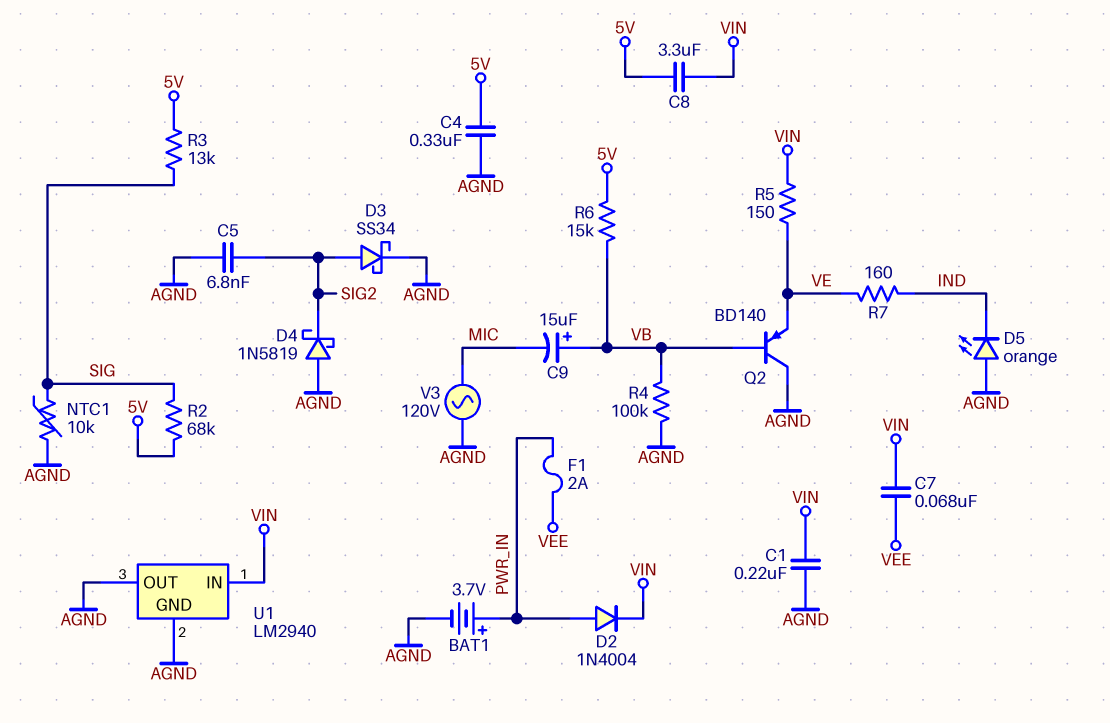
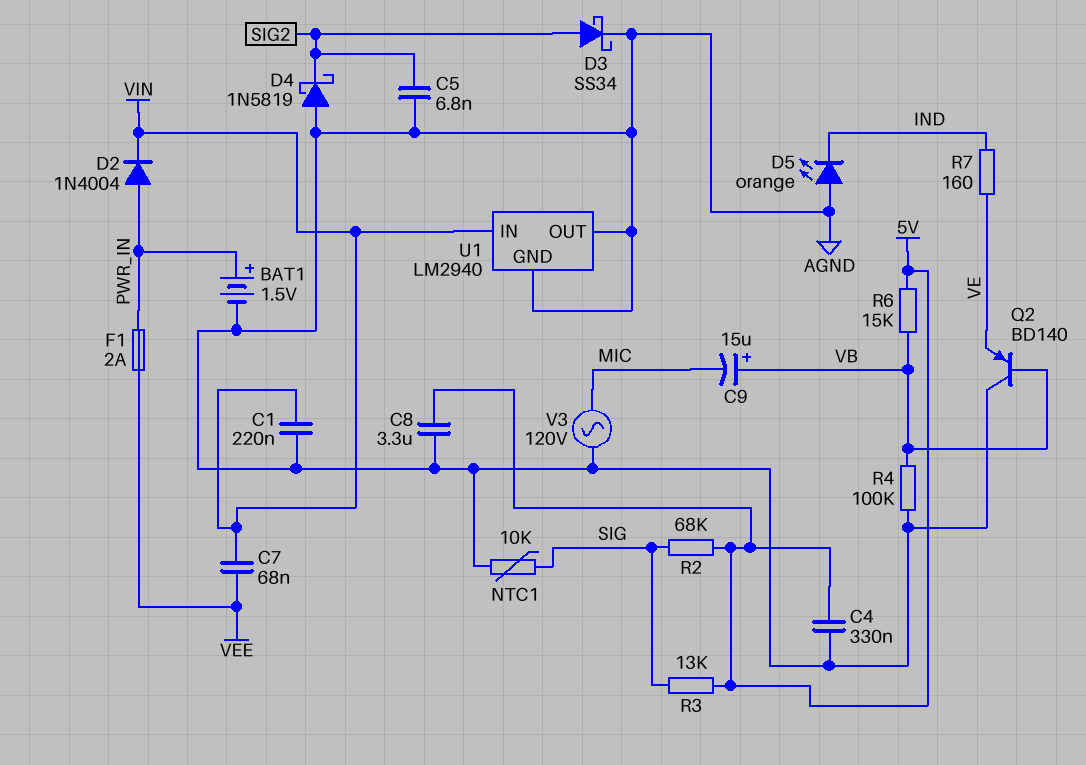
BAT1: 3.7V (plus PWR_IN, minus AGND) -> 1.5V (plus PWR_IN, minus AGND)
C8: 3.3uF (5V, VIN) -> 3.3uF (5V, AGND)
R5: 150 (VE, VIN) -> none

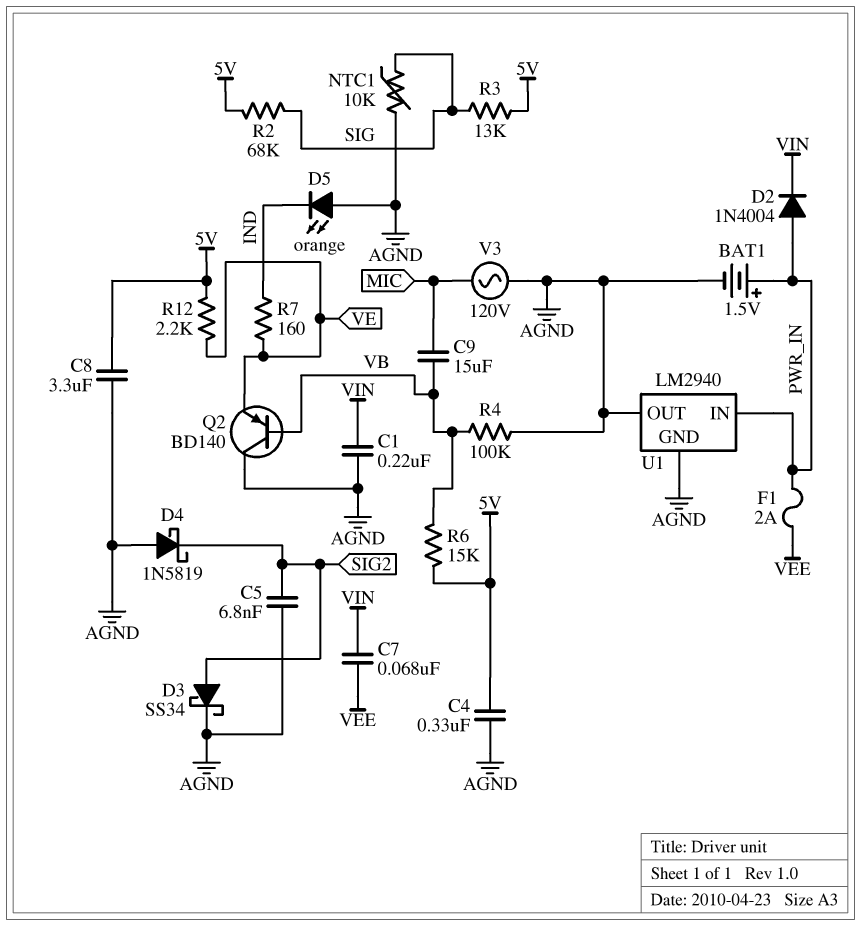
C9: 15uF (plus VB, minus MIC) -> 15uF (MIC, VB)
R12: none -> 2.2k (5V, VE)
U1 pin IN: VIN -> PWR_IN

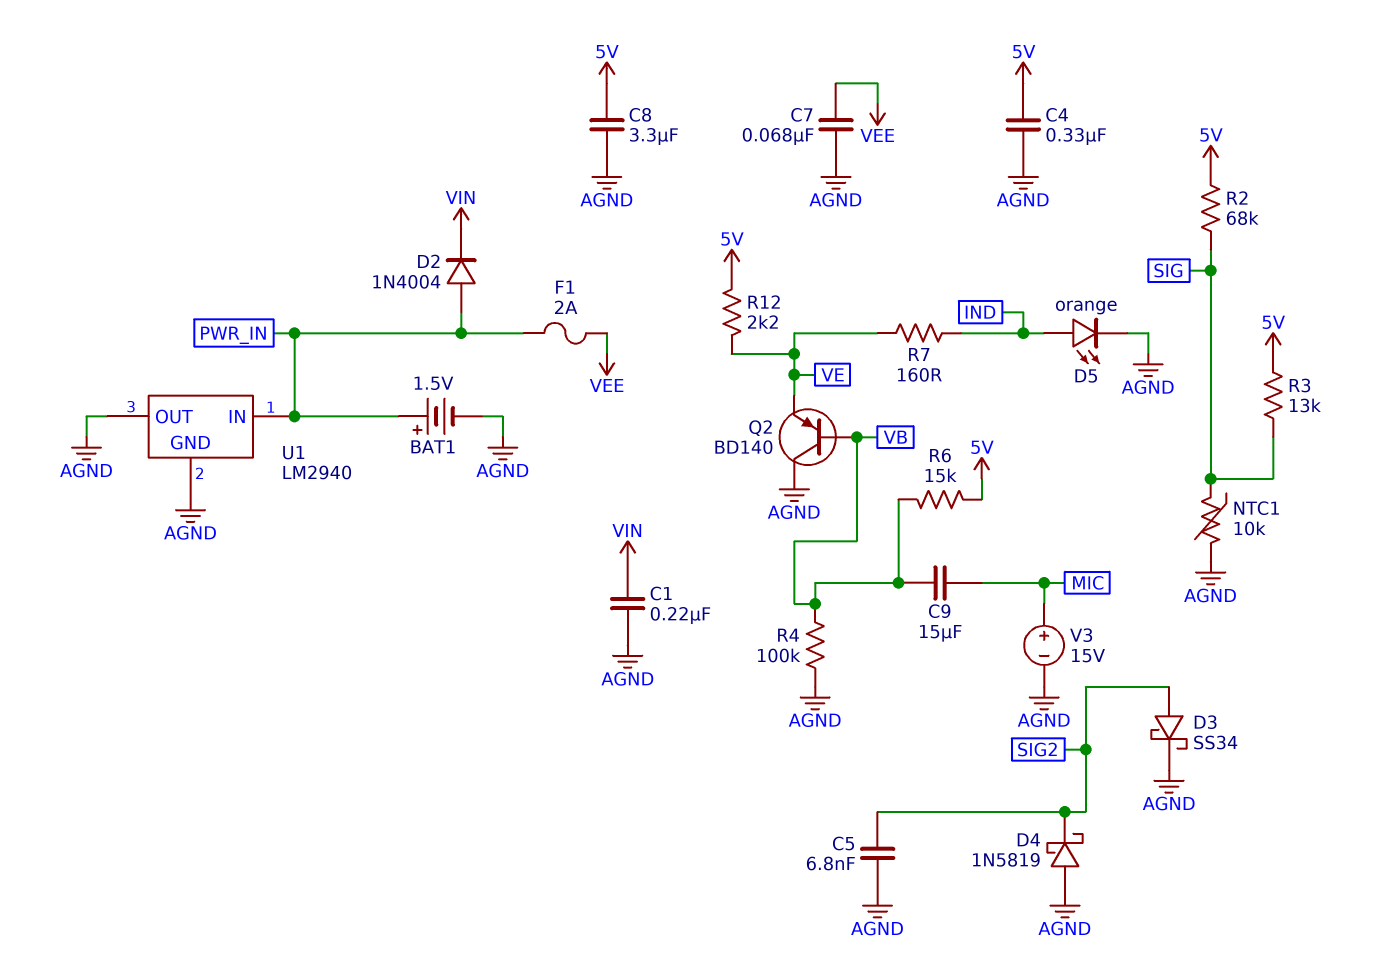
C7: 68nF (VEE, VIN) -> 68nF (AGND, VEE)
D5: LED orange (A AGND, K IND) -> LED orange (A IND, K AGND)
V3: AC 120V (AGND, MIC) -> 15V (plus MIC, minus AGND)

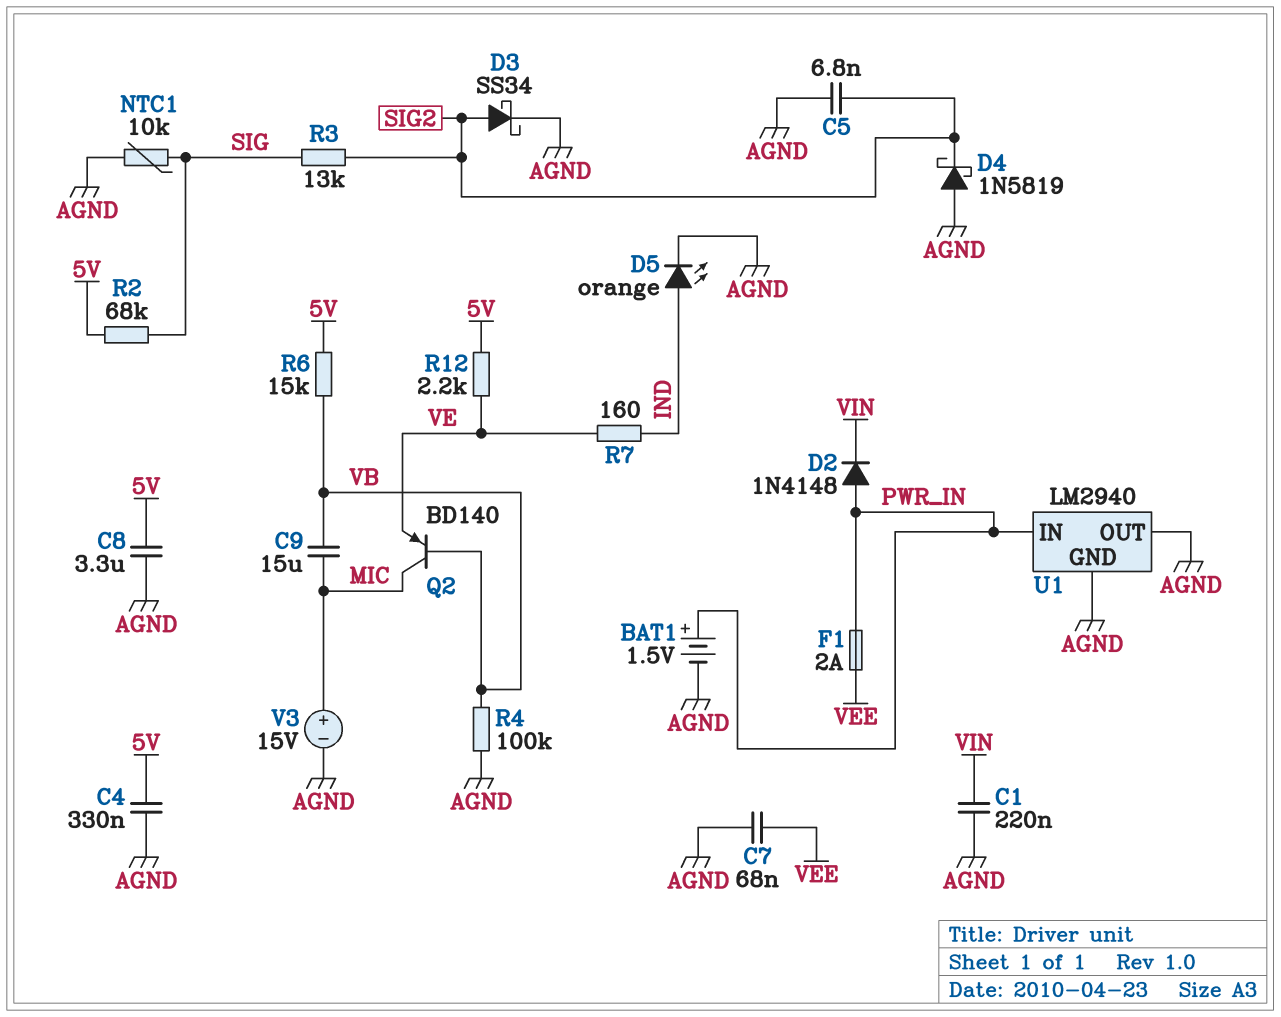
D2: diode 1N4004 (A PWR_IN, K VIN) -> diode 1N4148 (A PWR_IN, K VIN)
Q2: PNP BD140 (B VB, C AGND, E VE) -> PNP BD140 (B VB, C MIC, E VE)
R3: 13k (5V, SIG) -> 13k (SIG, SIG2)

